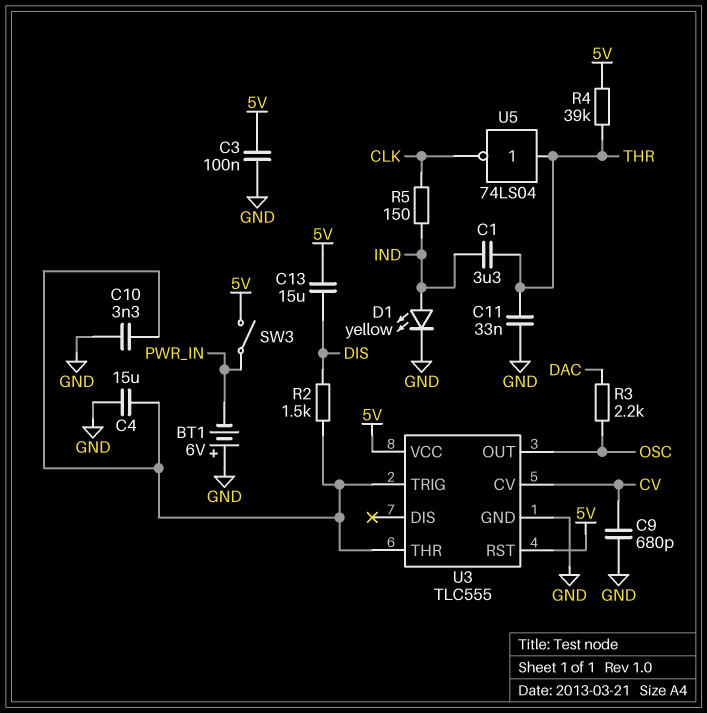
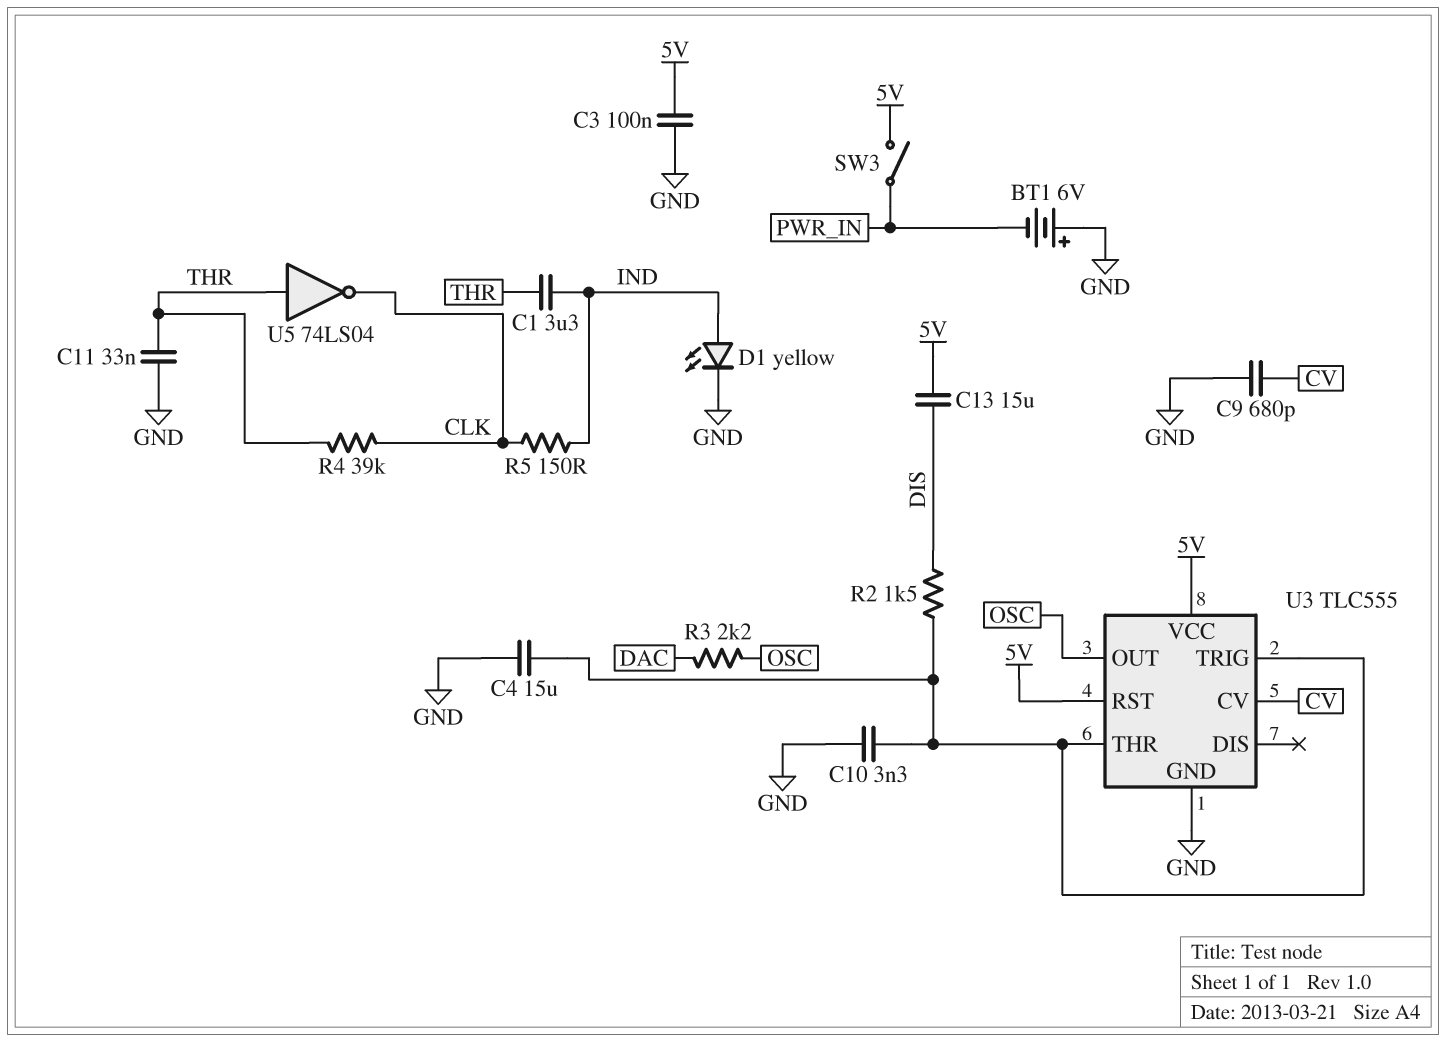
R4: 39k (5V, THR) -> 39k (CLK, THR)

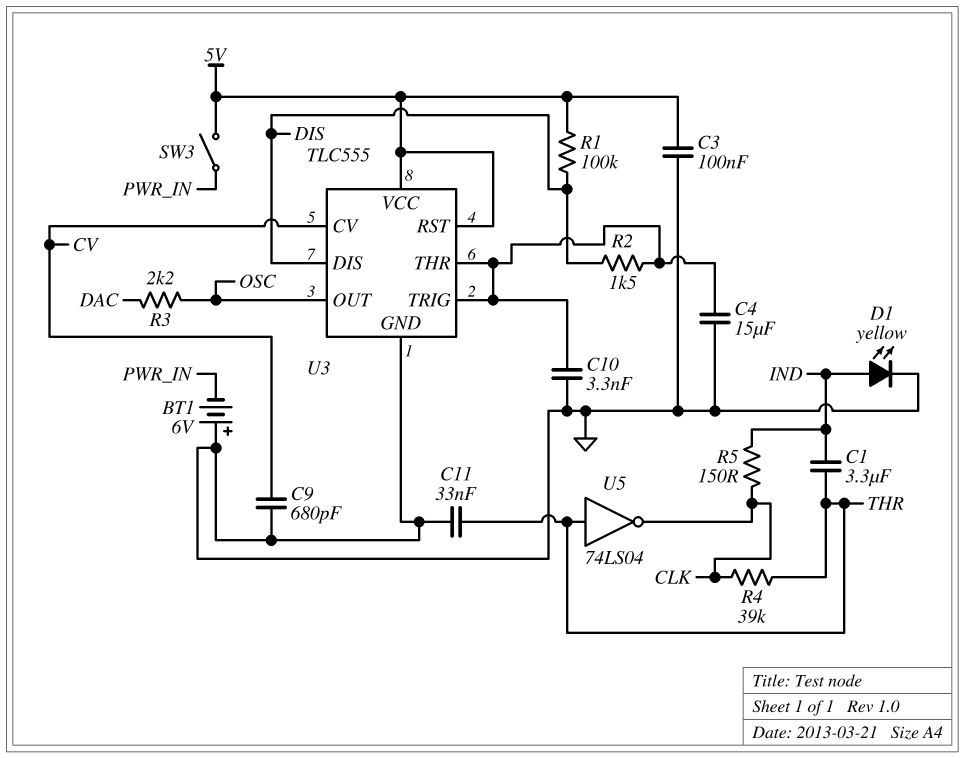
C13: 15uF (5V, DIS) -> none
R1: none -> 100k (5V, DIS)
U3 pin DIS: none -> DIS

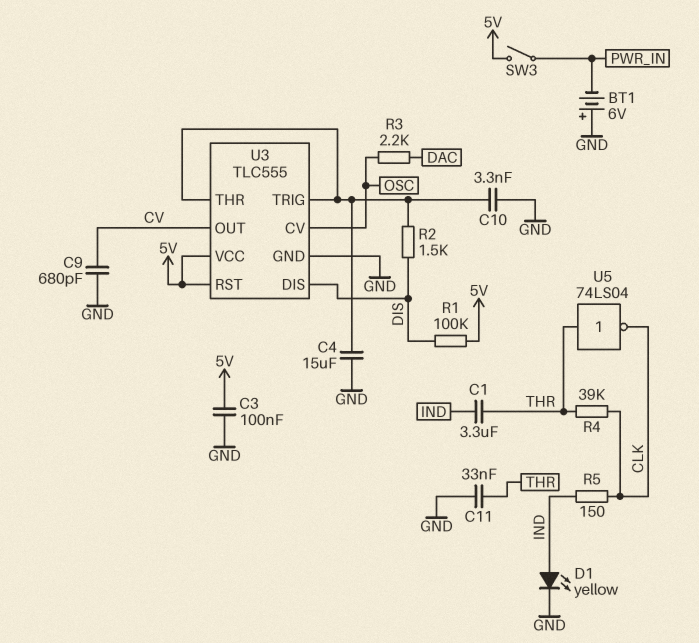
U3 pin CV: CV -> OSC
U3 pin OUT: OSC -> CV

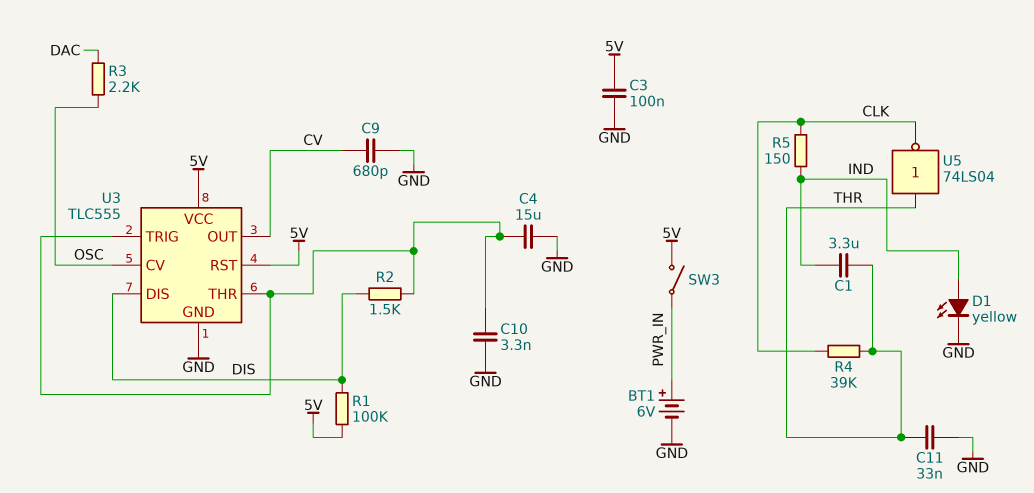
BT1: 6V (plus GND, minus PWR_IN) -> 6V (plus PWR_IN, minus GND)

